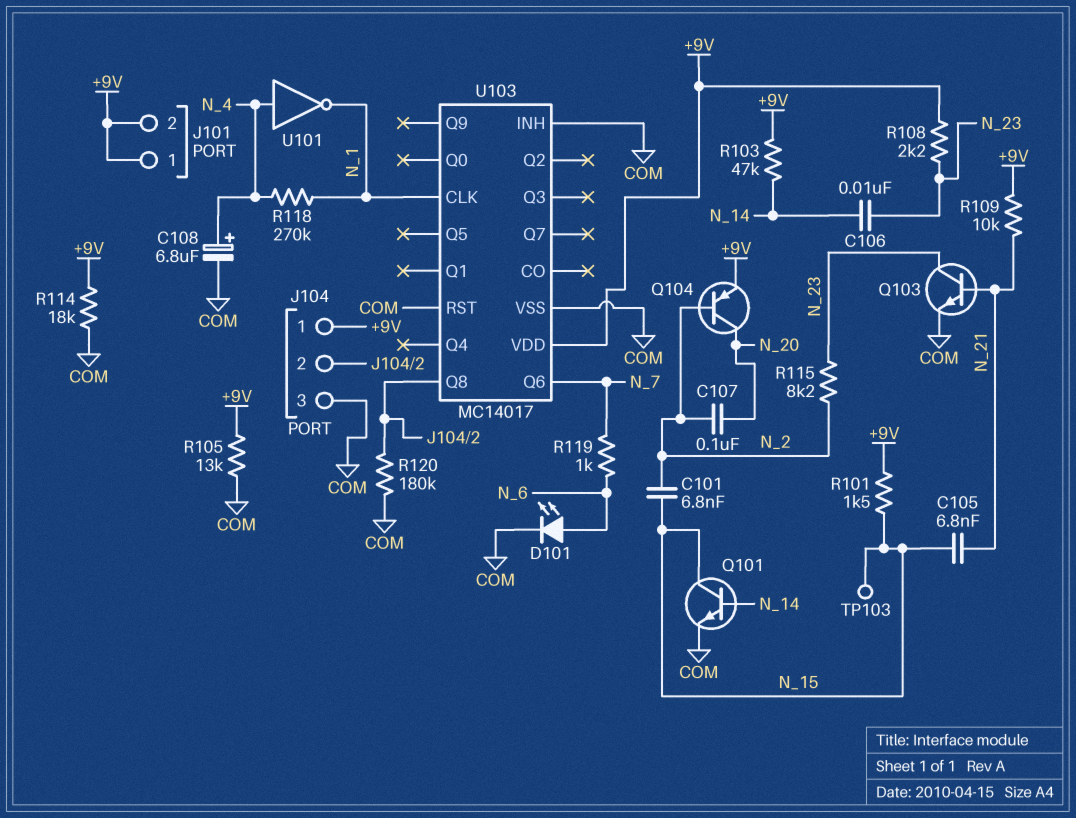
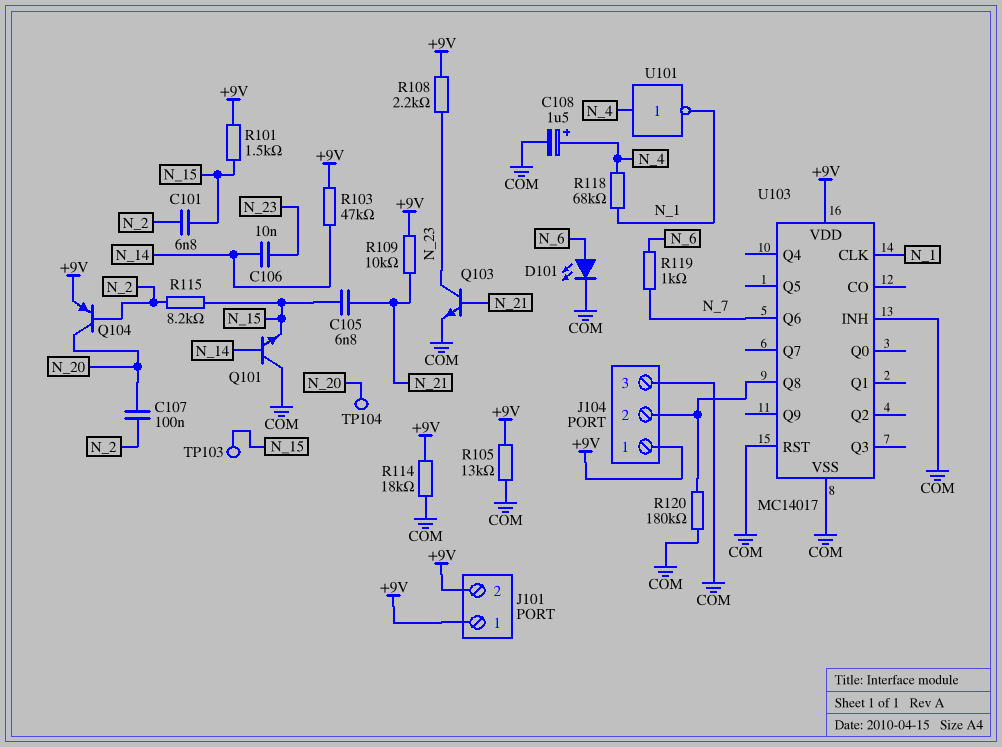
C108: 6.8uF (plus N_4, minus COM) -> 1.5uF (plus N_4, minus COM)
Q101: NPN (B N_14, C N_15, E COM) -> NPN (B N_14, C COM, E N_15)
R115: 8.2k (N_2, N_23) -> 8.2k (N_2, N_15)
R118: 270k (N_1, N_4) -> 68k (N_1, N_4)
TP104: none -> test point (N_20)

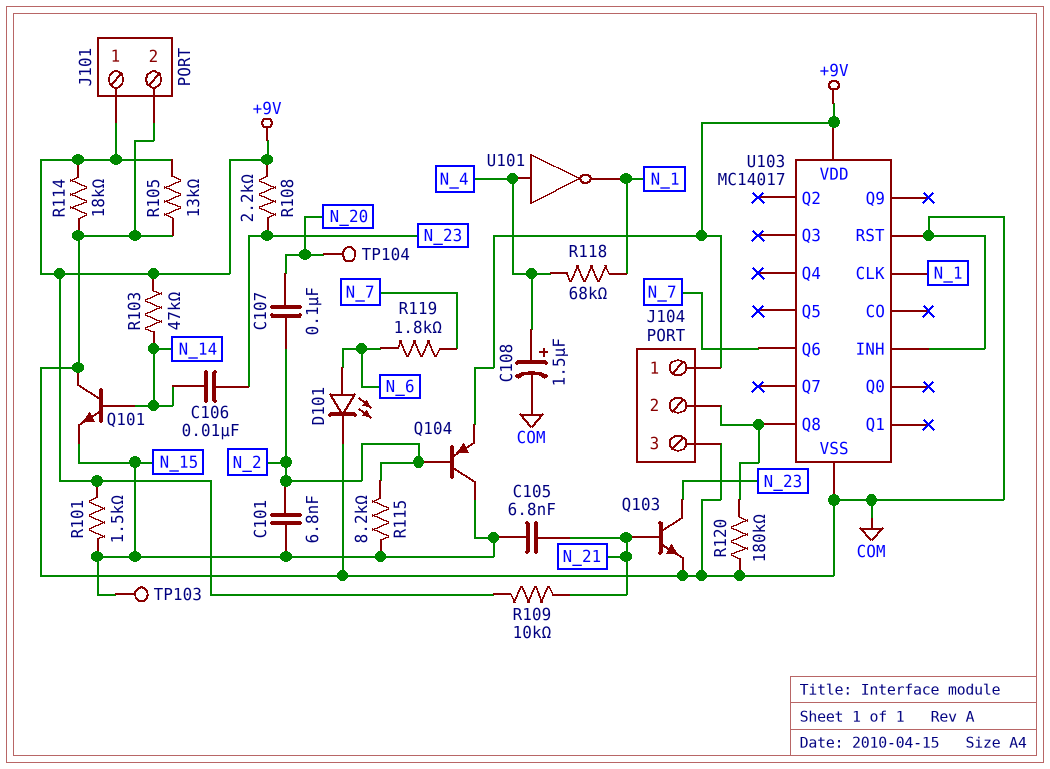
J101 pin 2: +9V -> COM
Q104: PNP (B N_2, C N_20, E +9V) -> PNP (B N_2, C N_15, E +9V)
R119: 1k (N_6, N_7) -> 1.8k (N_6, N_7)

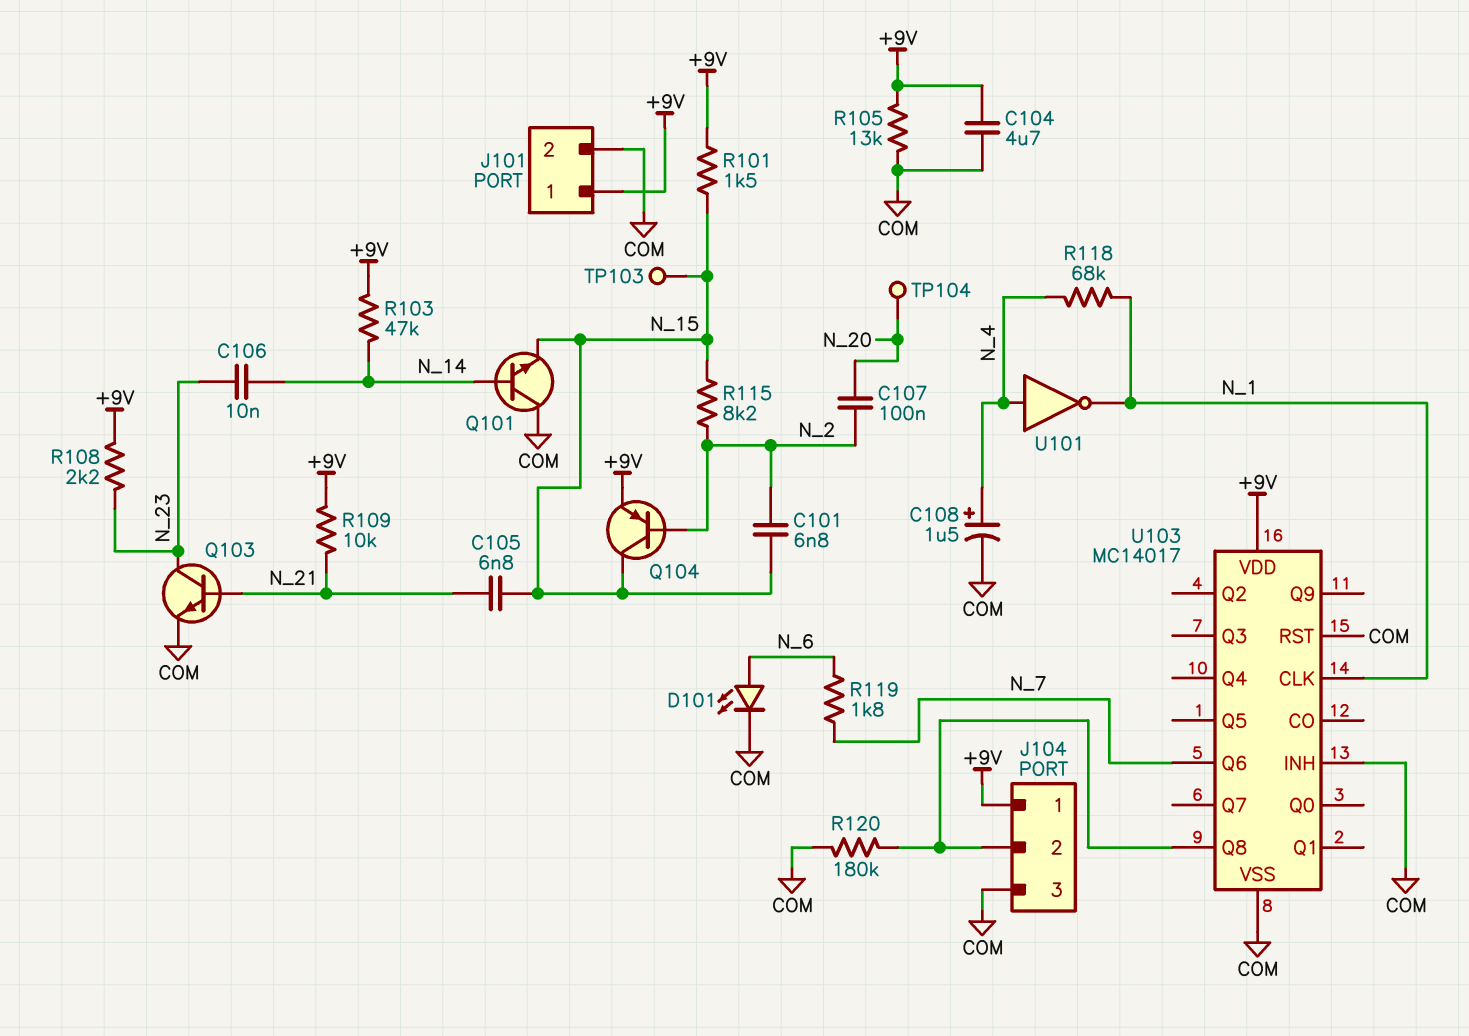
C104: none -> 4.7uF (+9V, COM)
R114: 18k (+9V, COM) -> none

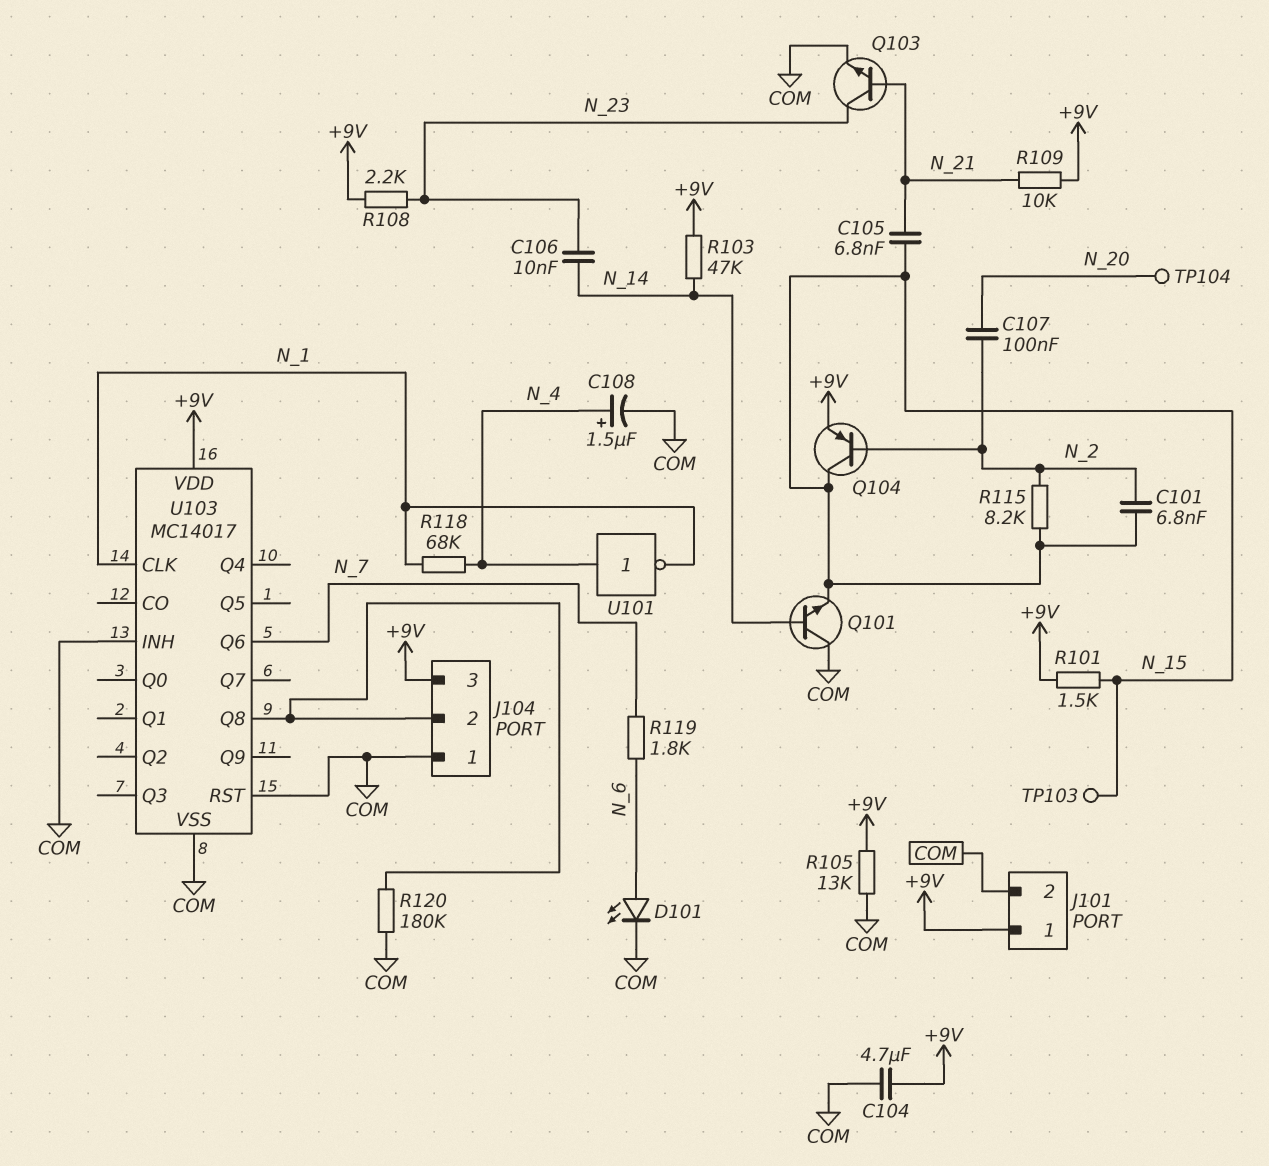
J104 pin 1: +9V -> COM
J104 pin 3: COM -> +9V

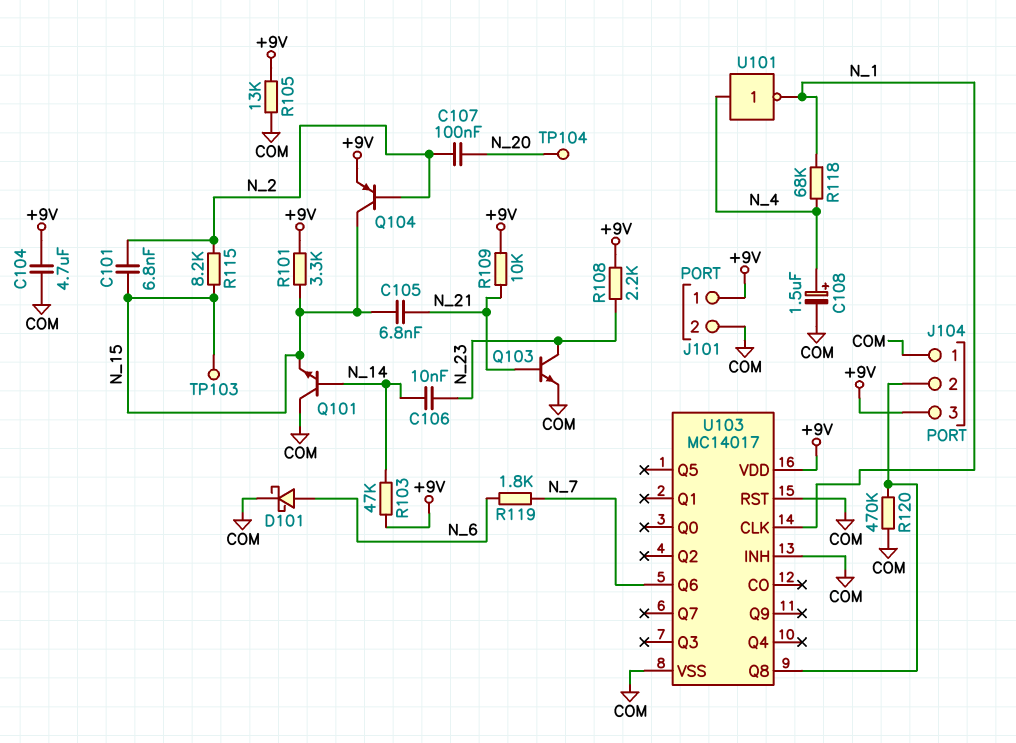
D101: LED (A N_6, K COM) -> schottky (A N_6, K COM)
R101: 1.5k (+9V, N_15) -> 3.3k (+9V, N_15)
R120: 180k (COM, J104/2) -> 470k (COM, J104/2)

